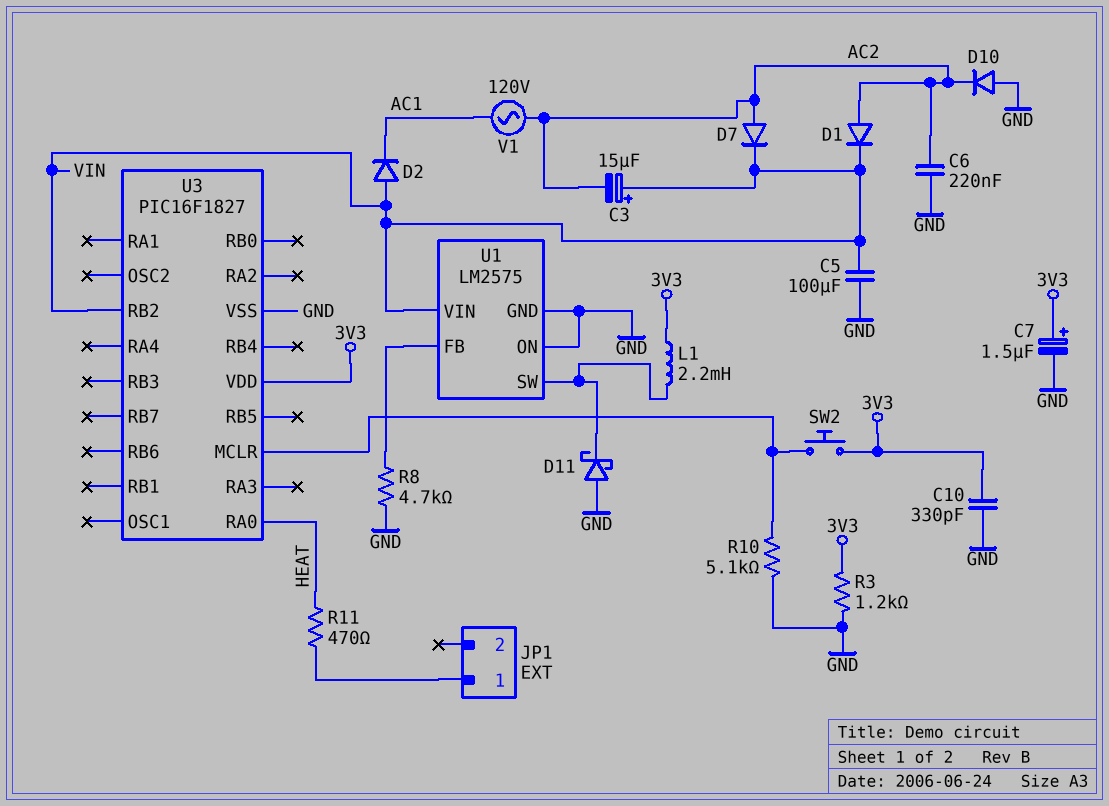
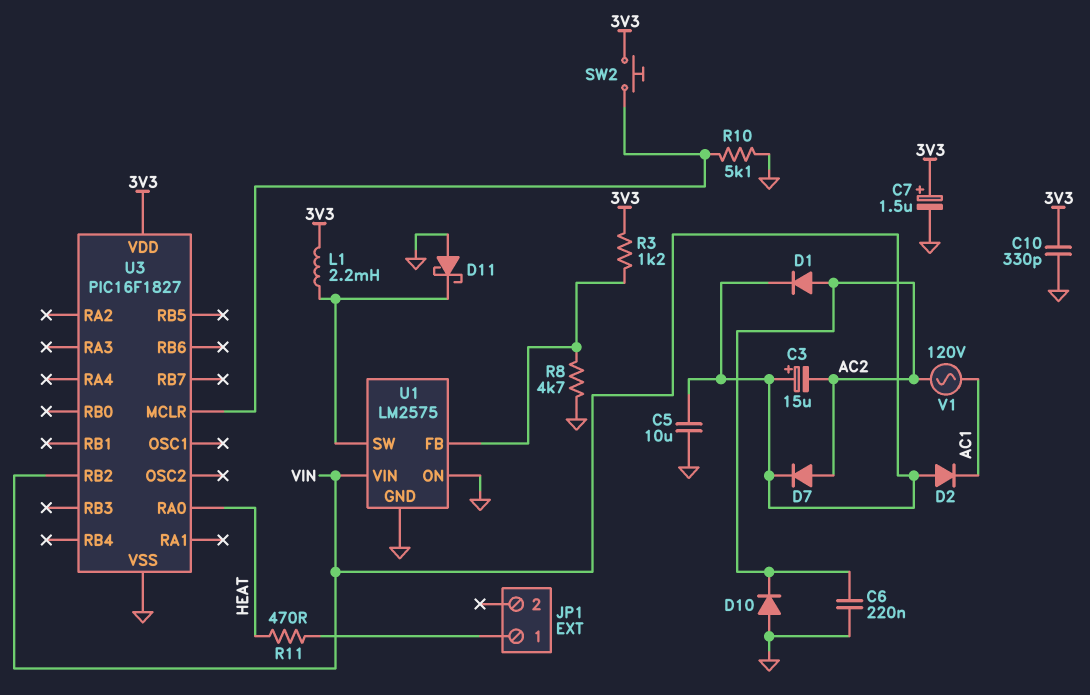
C5: 100uF (GND, VIN) -> 10uF (GND, VIN)
R3: 1.2k (3V3, GND) -> 1.2k (3V3, U1/FB)

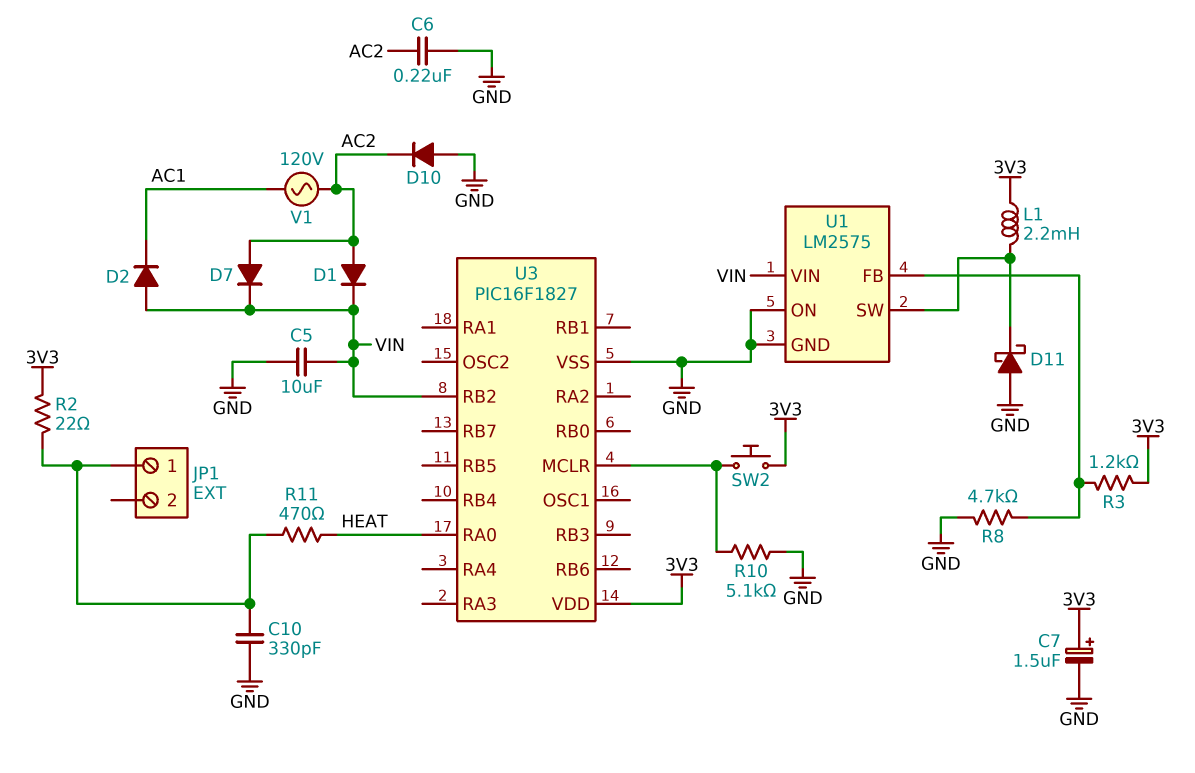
C3: 15uF (plus VIN, minus AC2) -> none
C10: 330pF (3V3, GND) -> 330pF (GND, JP1/1)
R2: none -> 22 (3V3, JP1/1)

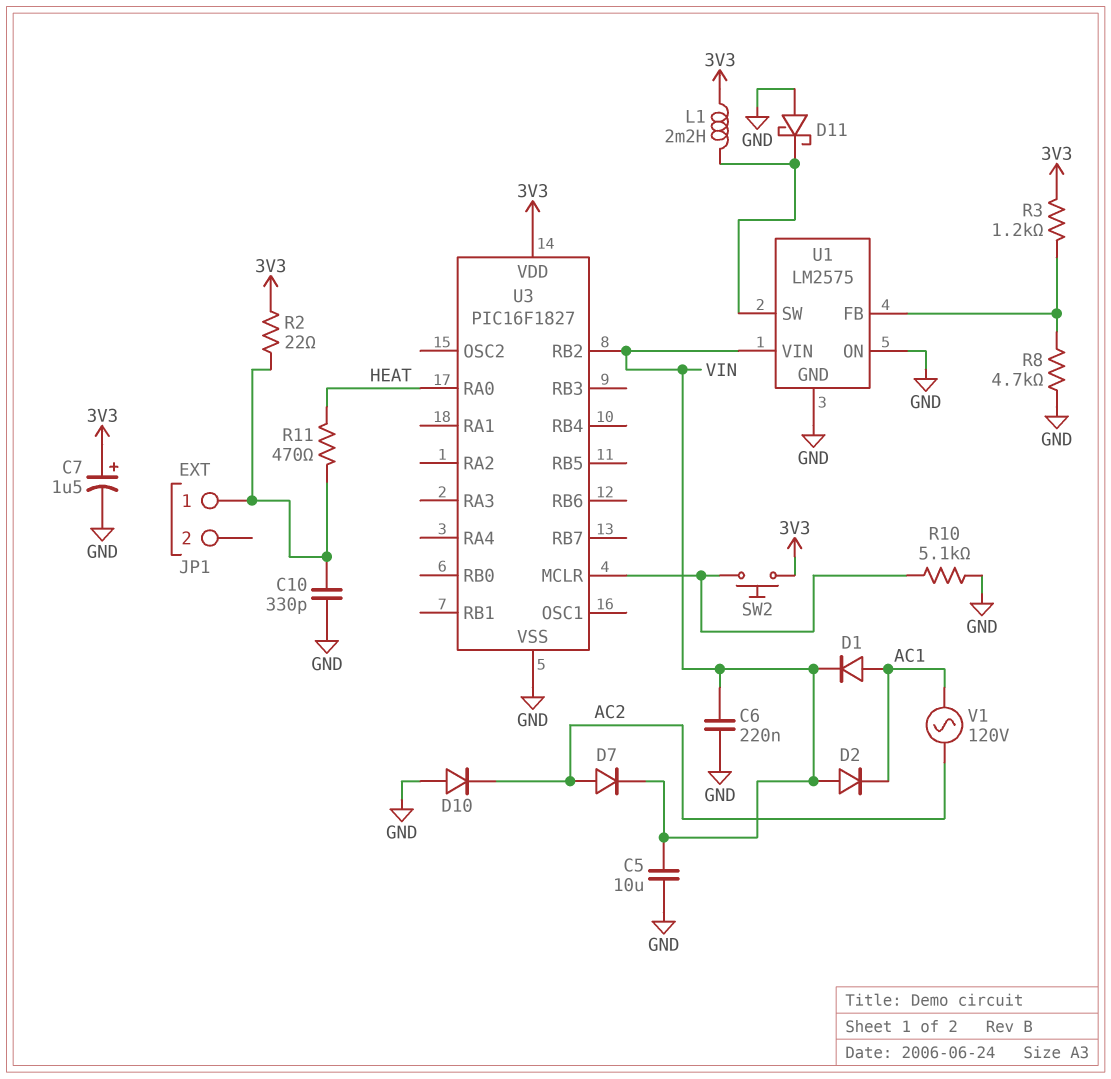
C6: 220nF (AC2, GND) -> 220nF (GND, VIN)
D1: diode (A AC2, K VIN) -> diode (A AC1, K VIN)

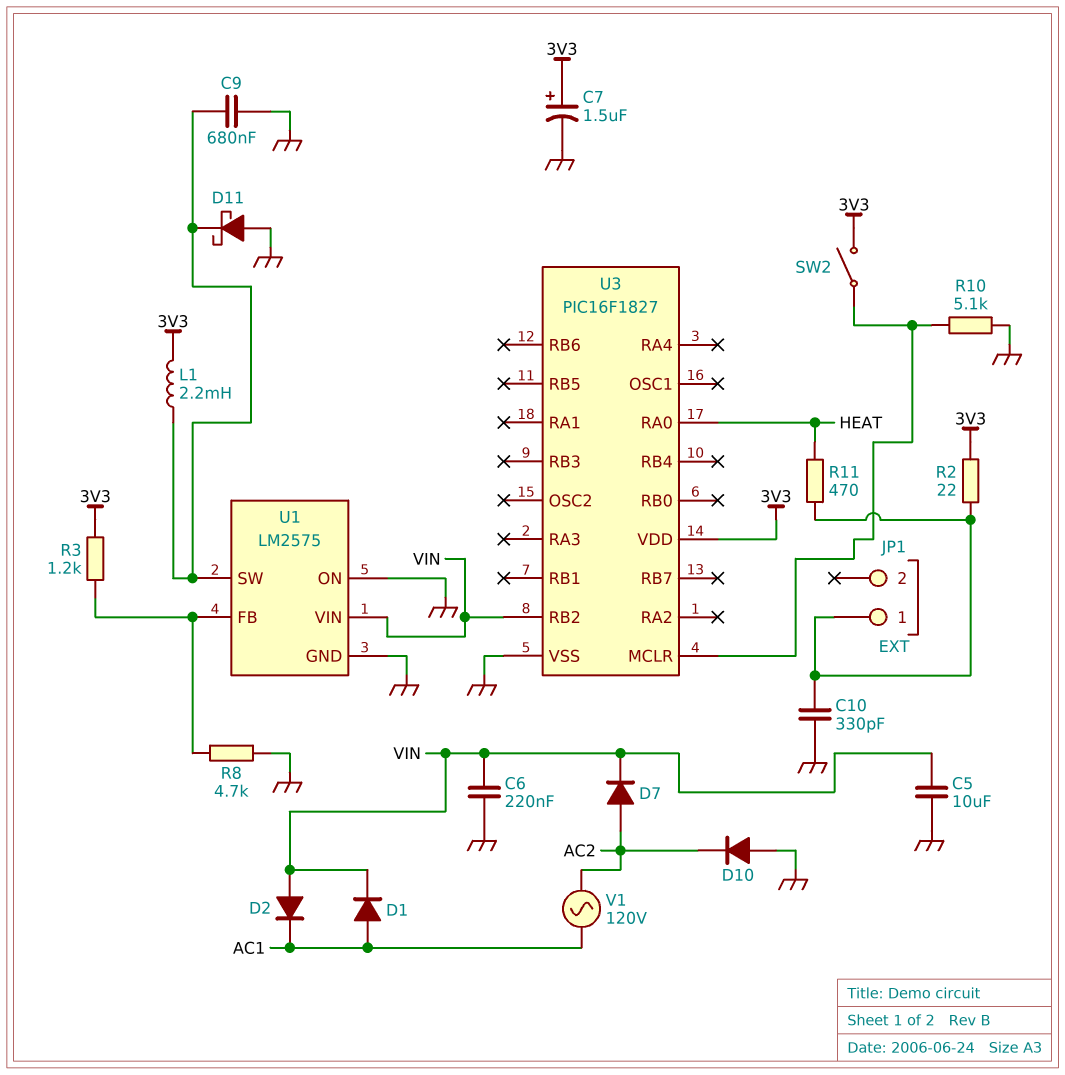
C9: none -> 680nF (GND, U1/SW)
SW2: button (3V3, U3/MCLR) -> switch (3V3, U3/MCLR)

